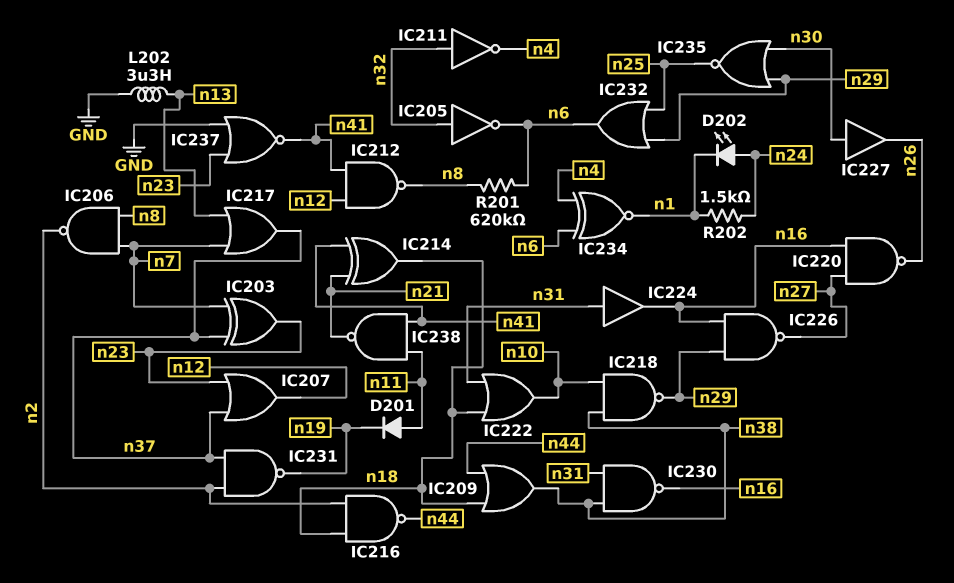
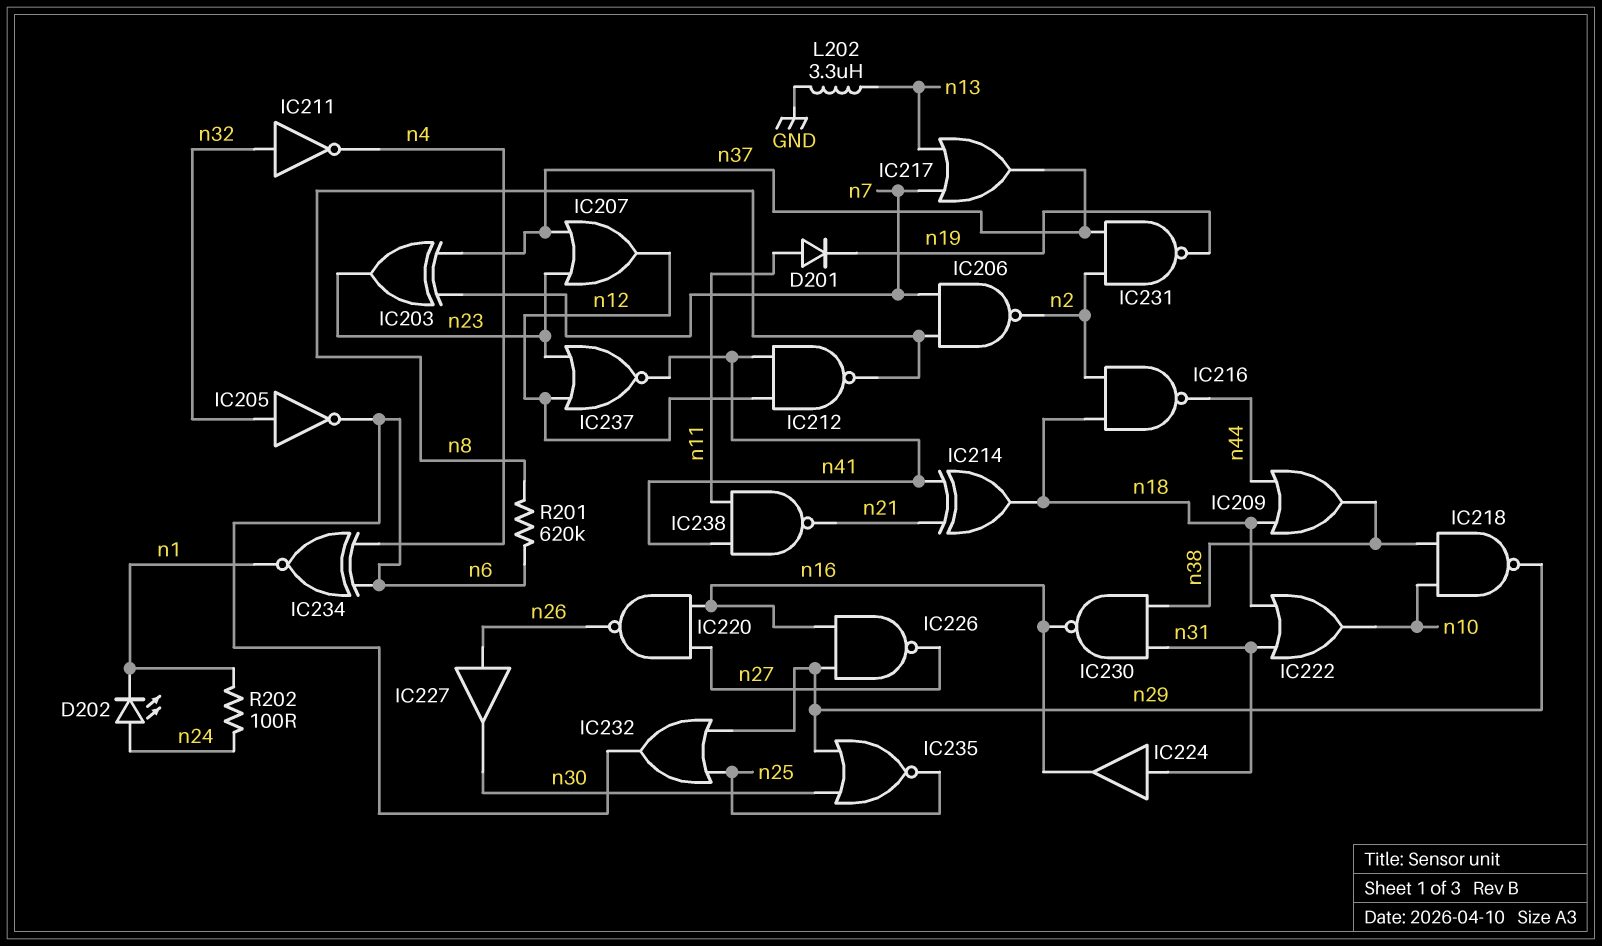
IC227: buffer (in n30, out n26) -> buffer (in n26, out n30)
IC237: NOR (in GND, in n23, out n41) -> NOR (in n12, in n23, out n41)
R202: 1.5k (n1, n24) -> 100 (n1, n24)

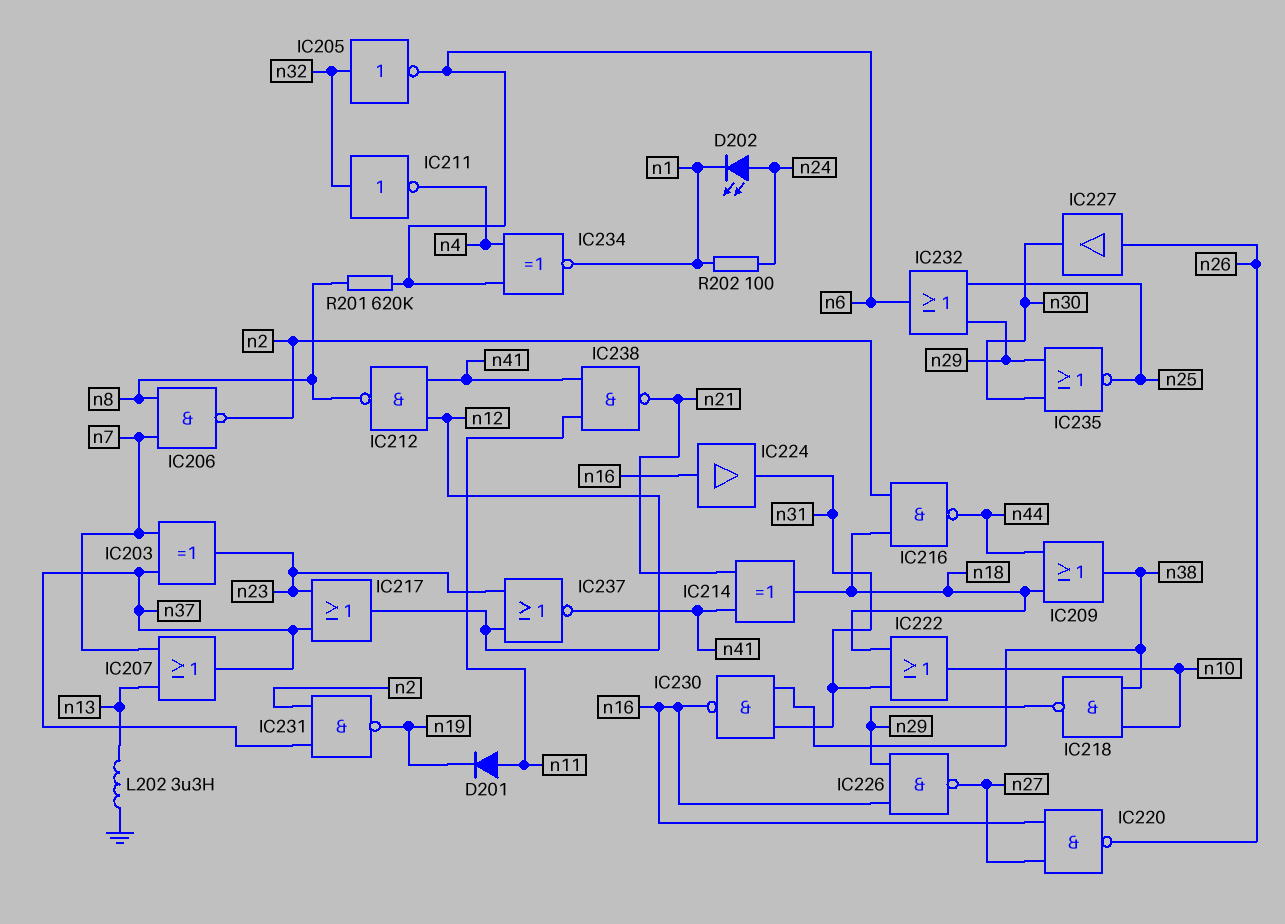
IC207: OR (in n23, in n37, out n12) -> OR (in n7, in n13, out n37)
IC217: OR (in n7, in n13, out n37) -> OR (in n23, in n37, out n12)
IC224: buffer (in n31, out n16) -> buffer (in n16, out n31)

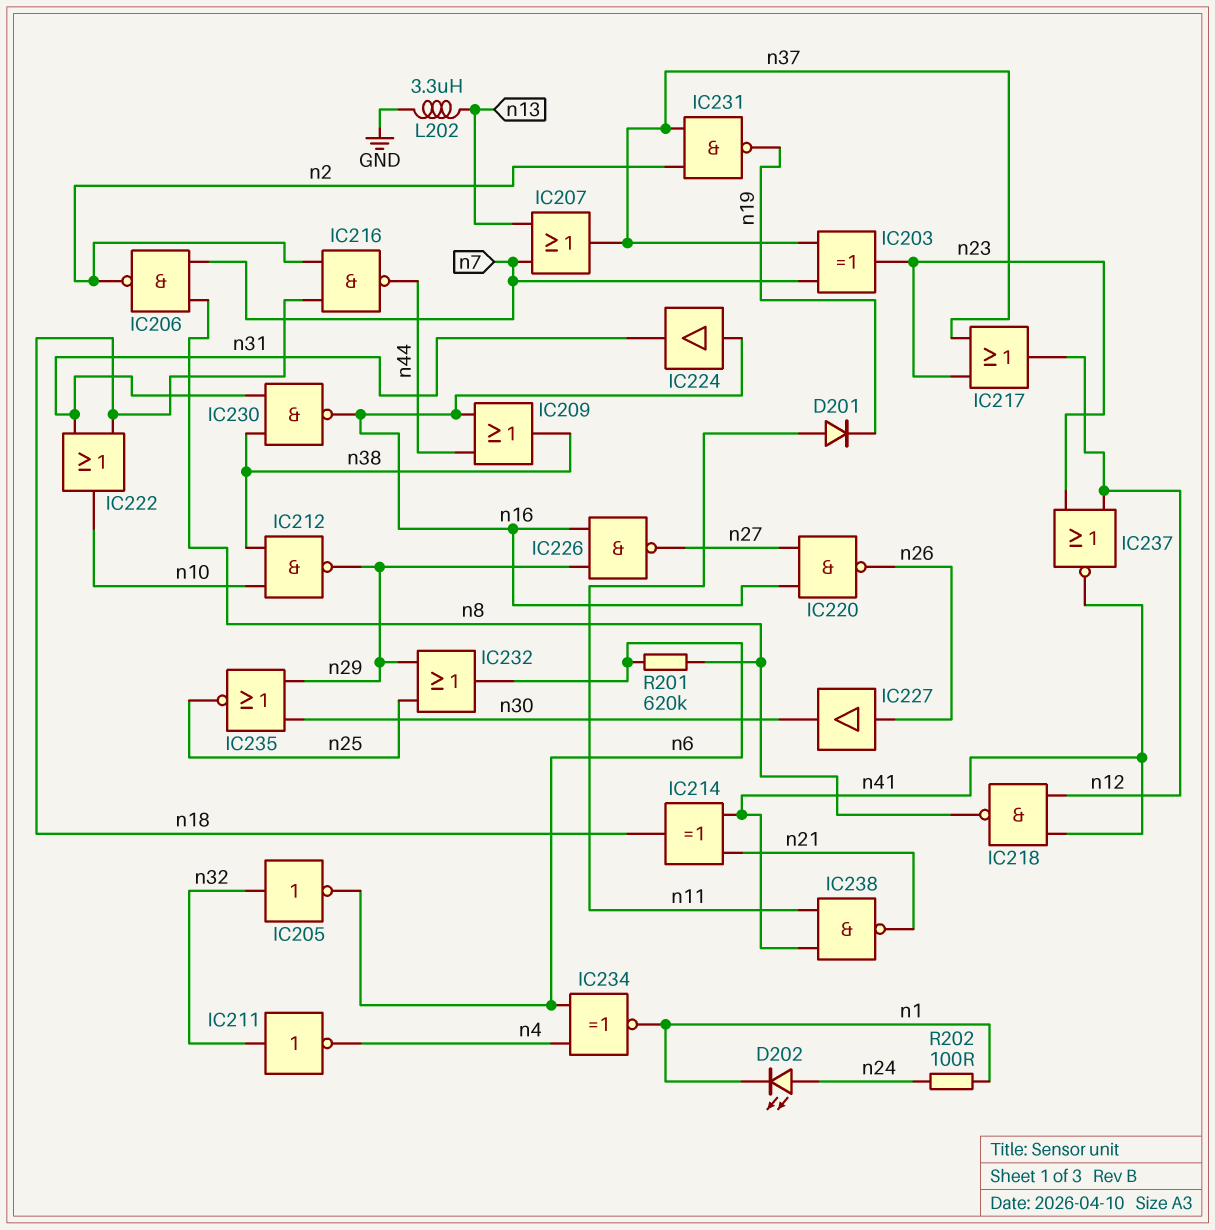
IC209: OR (in n18, in n44, out n38) -> OR (in n16, in n44, out n38)
IC212: NAND (in n12, in n41, out n8) -> NAND (in n10, in n38, out n29)
IC218: NAND (in n10, in n38, out n29) -> NAND (in n12, in n41, out n8)

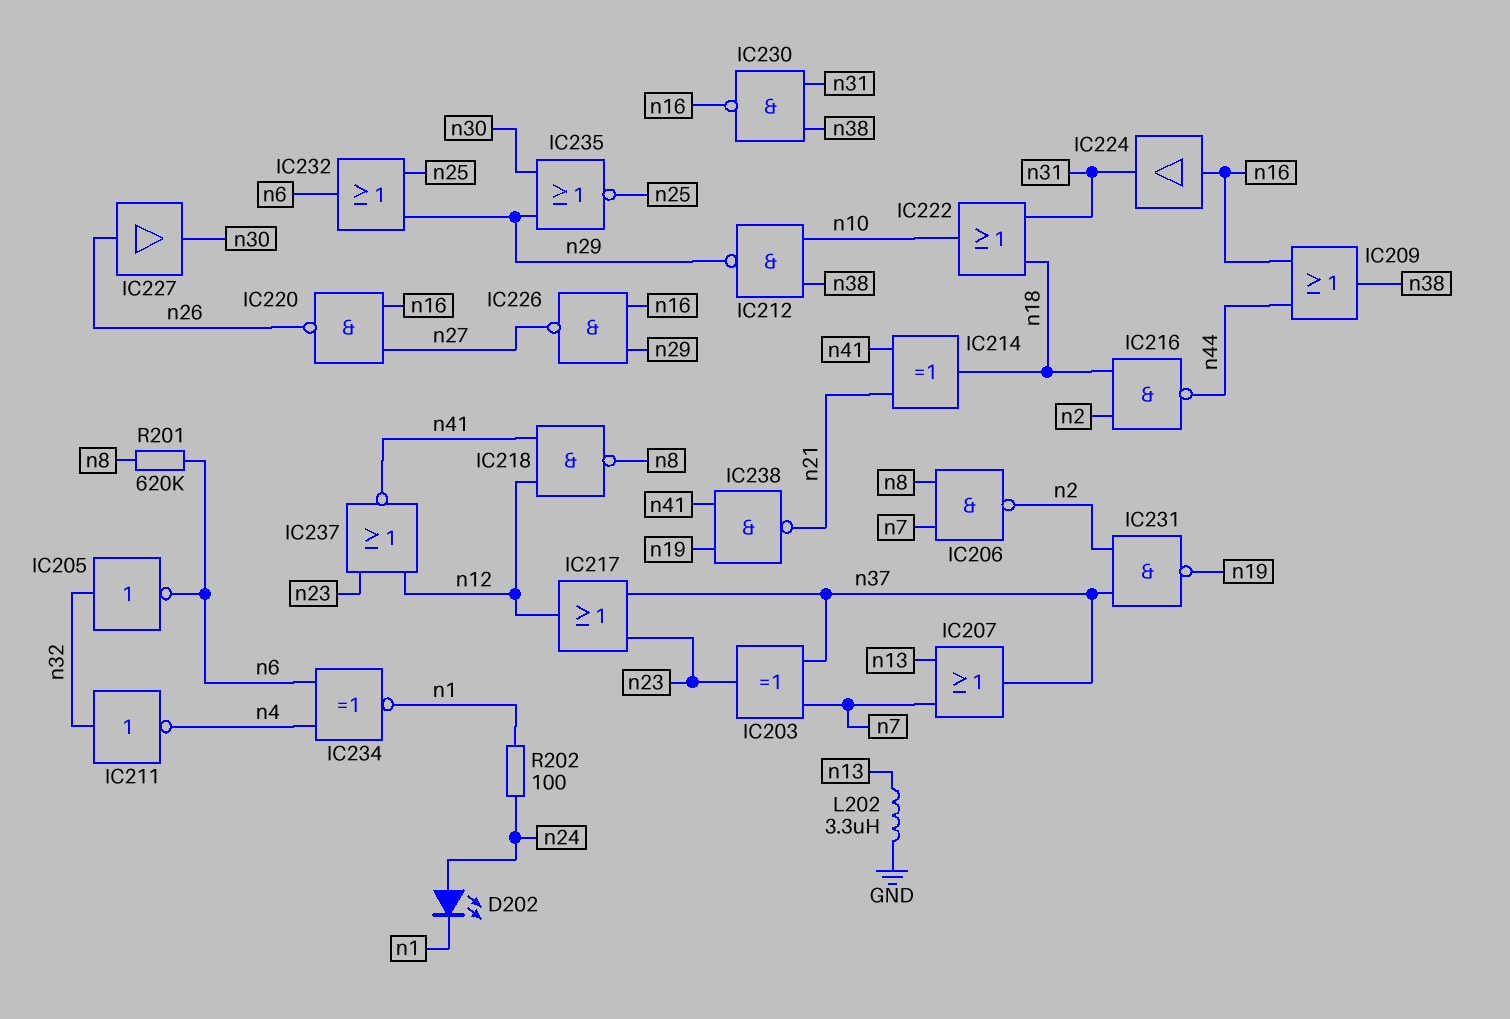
D201: diode (A n11, K n19) -> none
IC238: NAND (in n11, in n41, out n21) -> NAND (in n19, in n41, out n21)

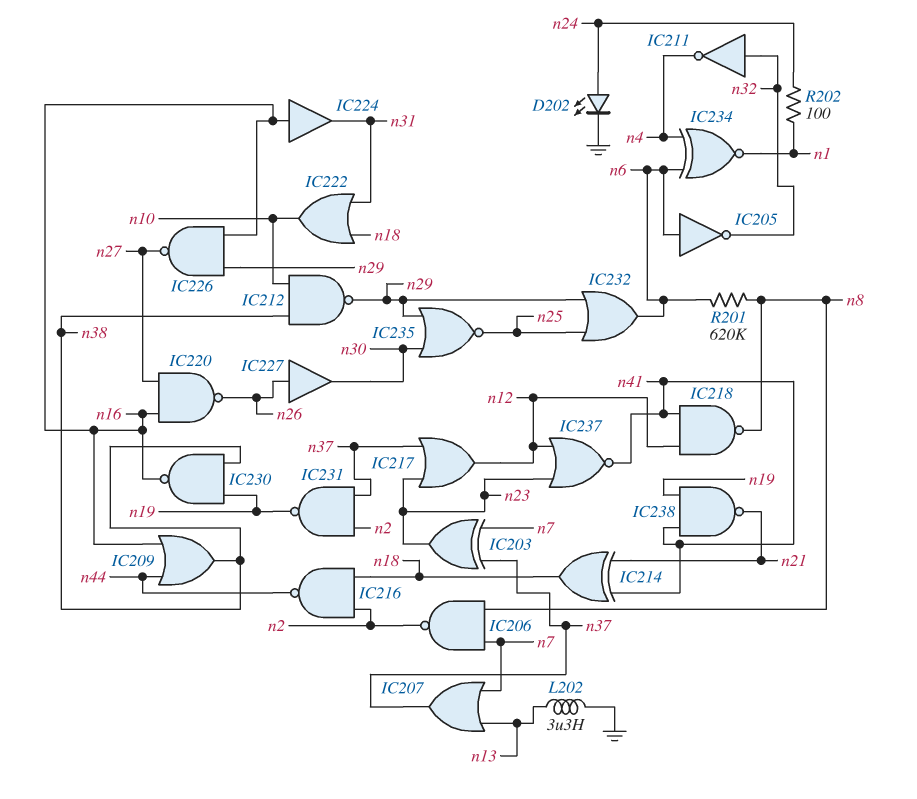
D202: LED (A n24, K n1) -> LED (A n24, K GND)
IC205: NOT (in n32, out n6) -> NOT (in n6, out n32)
IC230: NAND (in n31, in n38, out n16) -> NAND (in n19, in n38, out n16)

